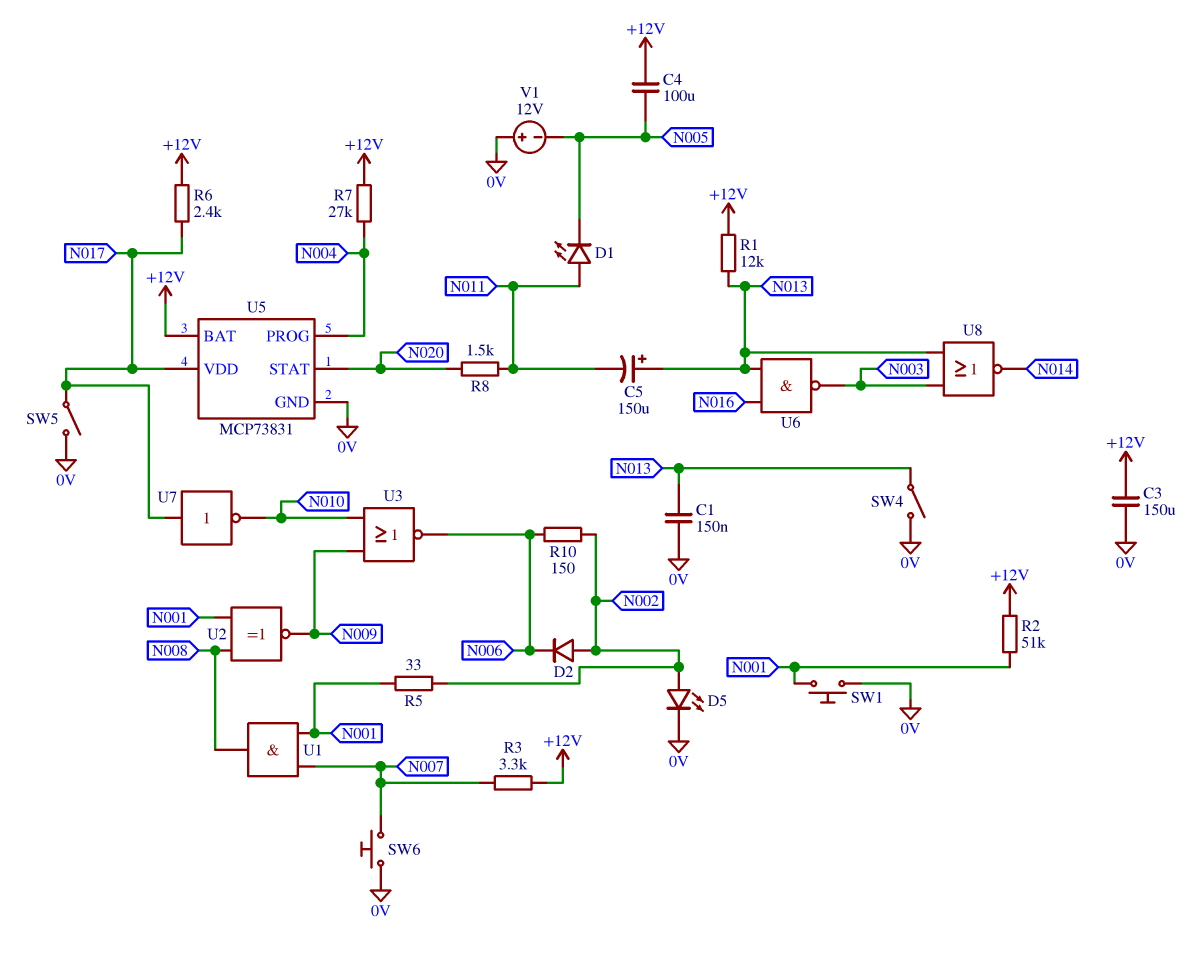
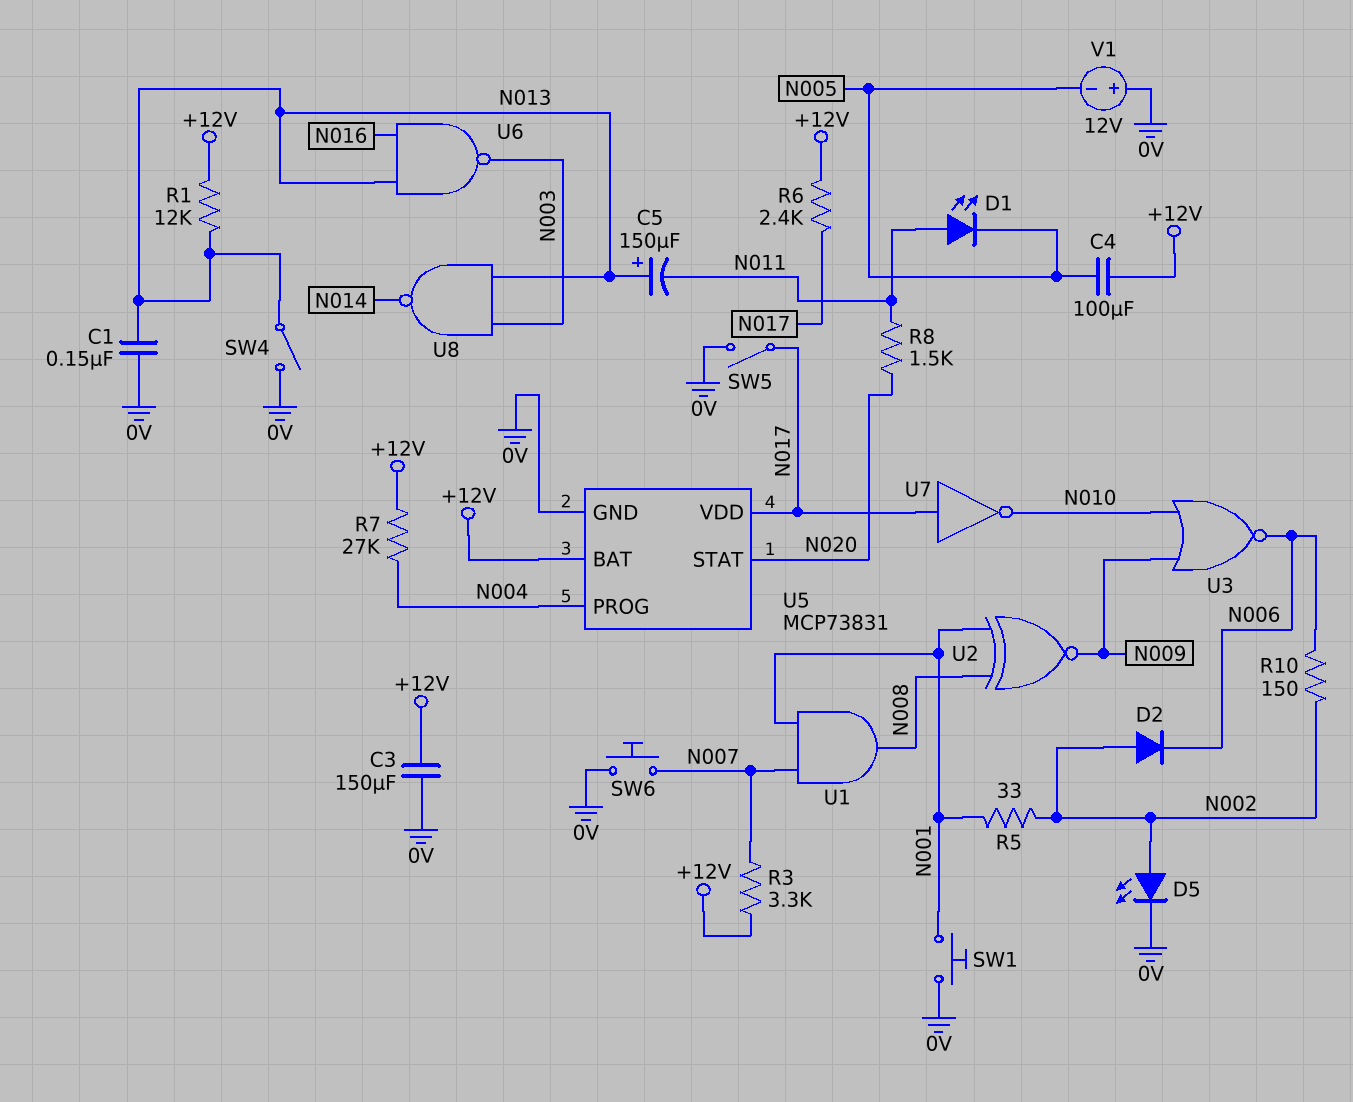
R2: 51k (+12V, N001) -> none
U8: NOR (in N003, in N013, out N014) -> NAND (in N003, in N013, out N014)

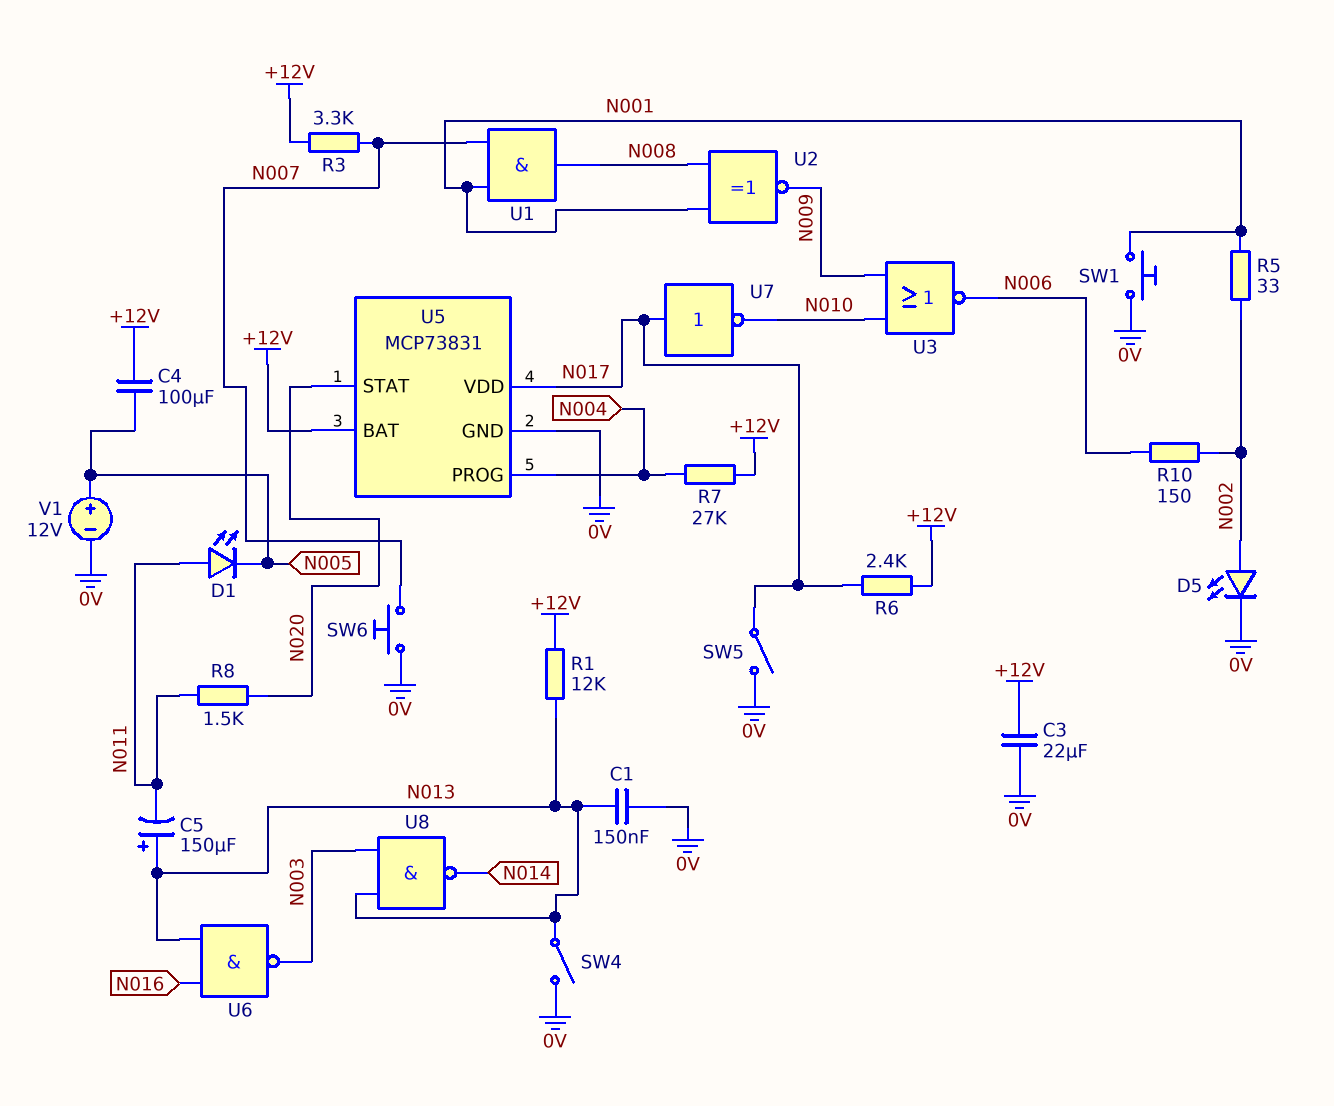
C3: 150uF (+12V, 0V) -> 22uF (+12V, 0V)
D2: diode (A N002, K N006) -> none
V1: 12V (plus 0V, minus N005) -> 12V (plus N005, minus 0V)

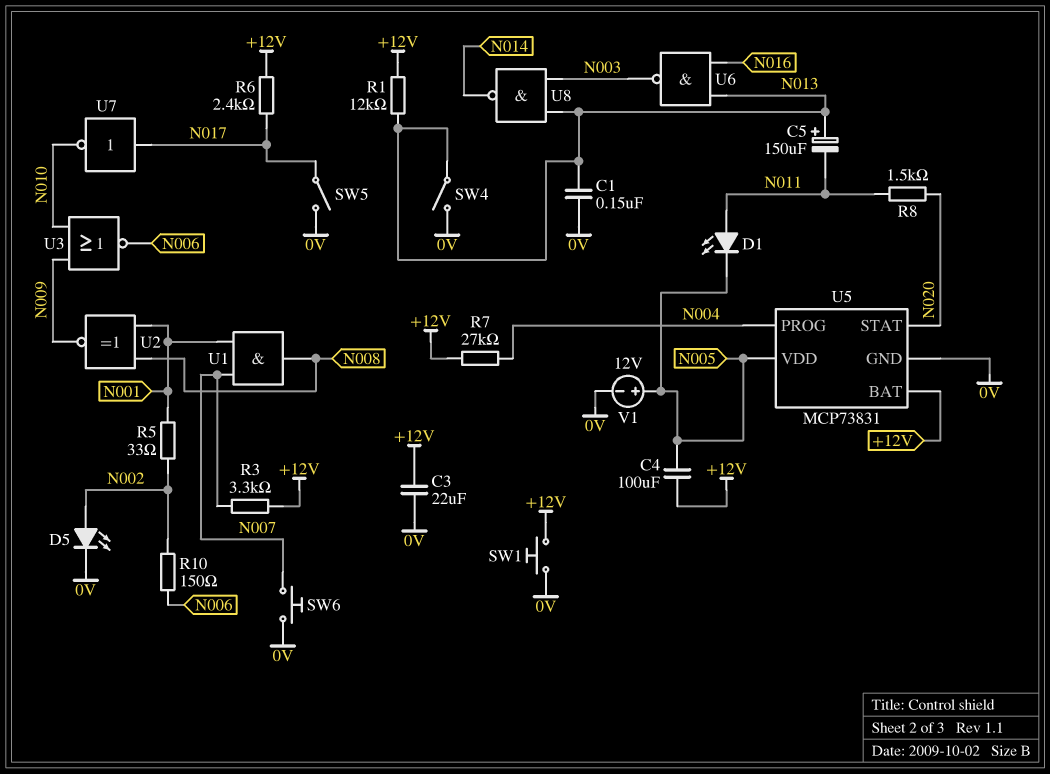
SW1: button (0V, N001) -> button (+12V, 0V)
U5 pin VDD: N017 -> N005

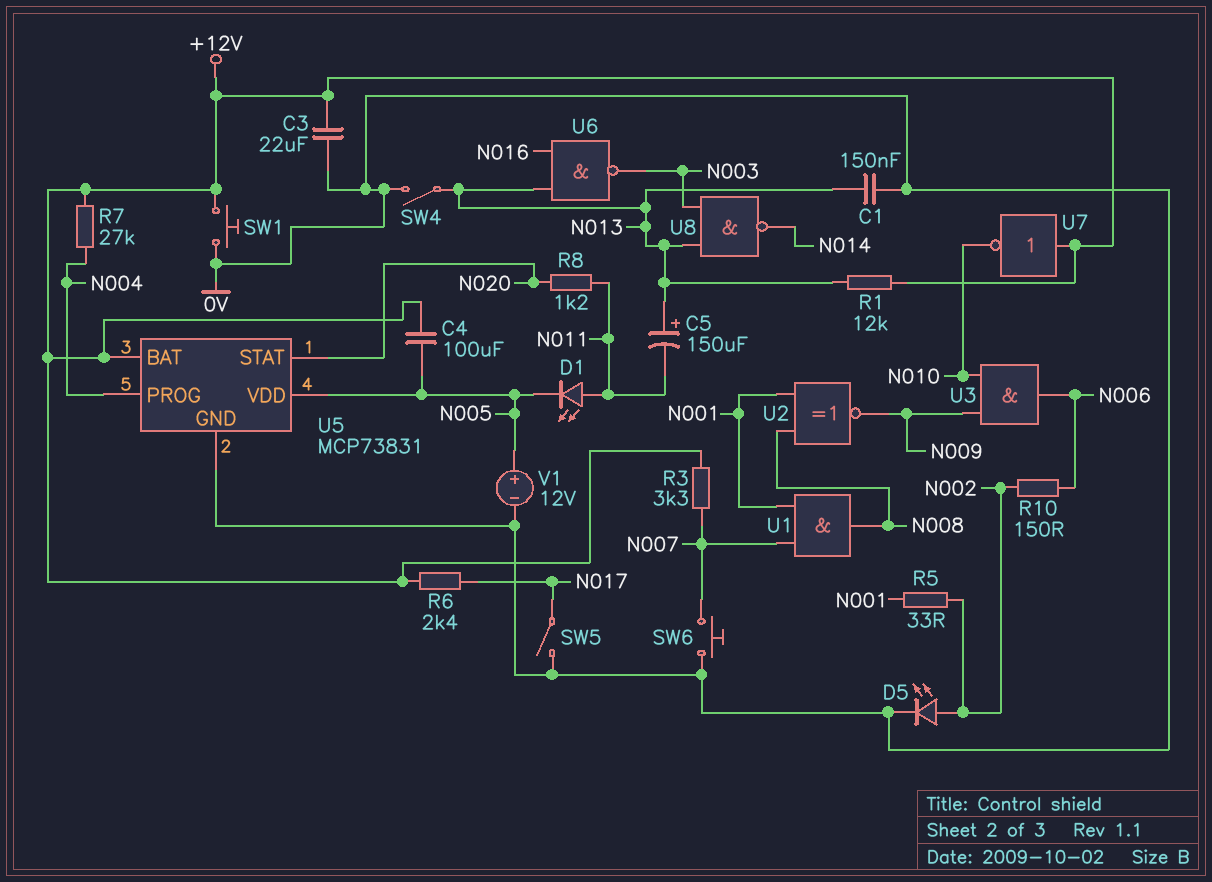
R8: 1.5k (N011, N020) -> 1.2k (N011, N020)
U3: NOR (in N009, in N010, out N006) -> AND (in N009, in N010, out N006)
U7: NOT (in N017, out N010) -> NOT (in +12V, out N010)

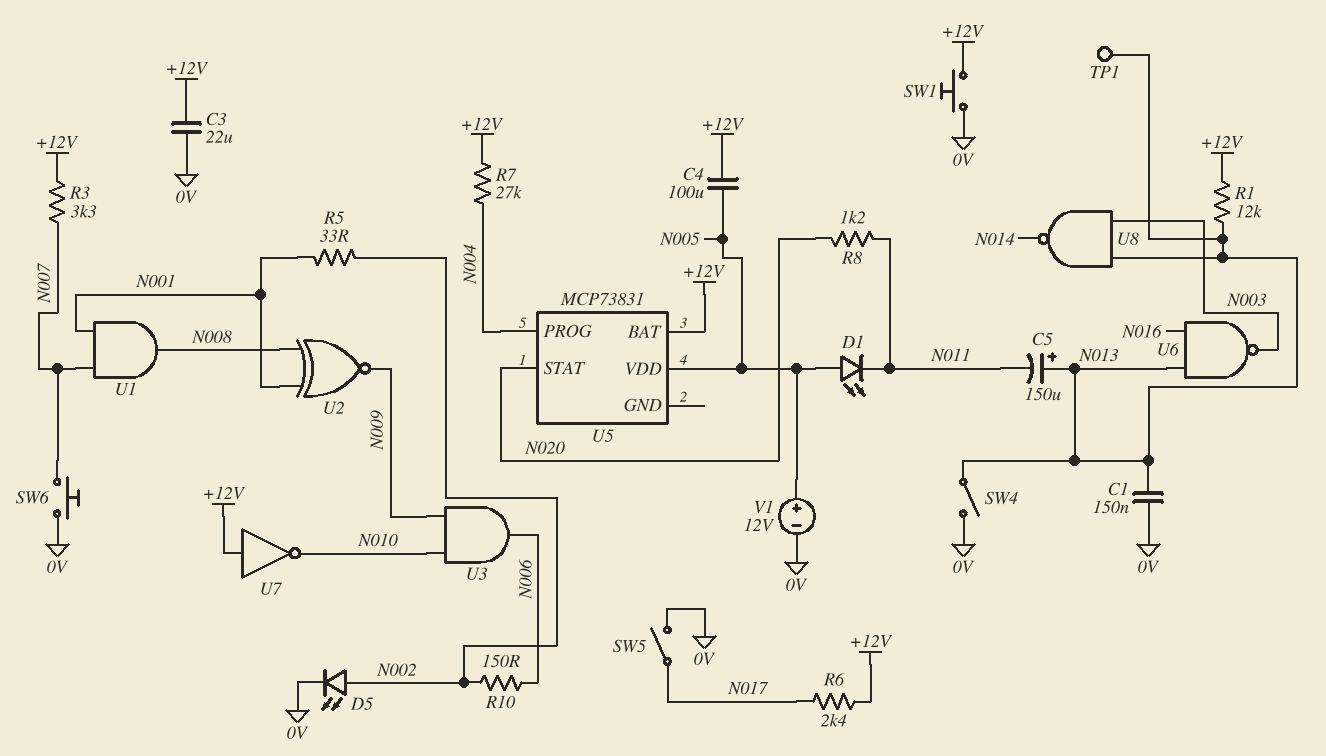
D1: LED (A N011, K N005) -> LED (A N005, K N011)
TP1: none -> test point (N013)
U5 pin GND: 0V -> none

